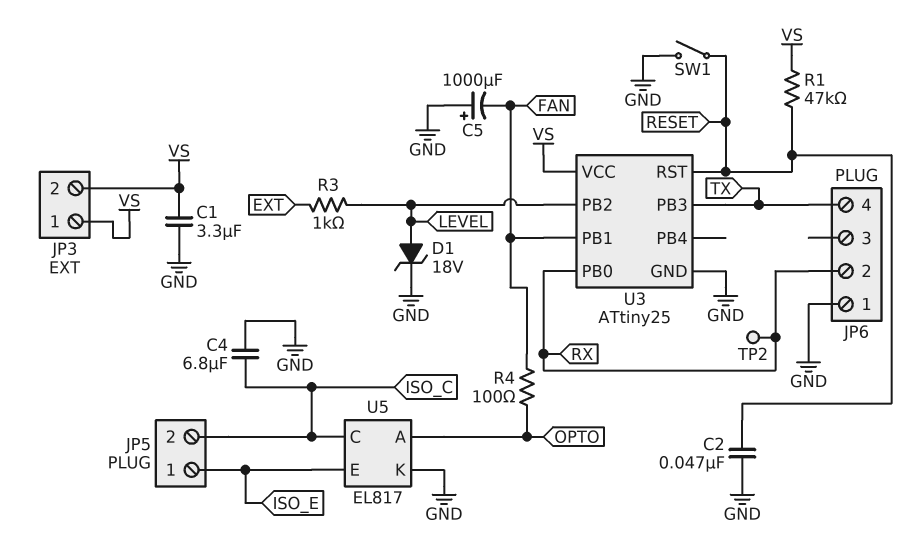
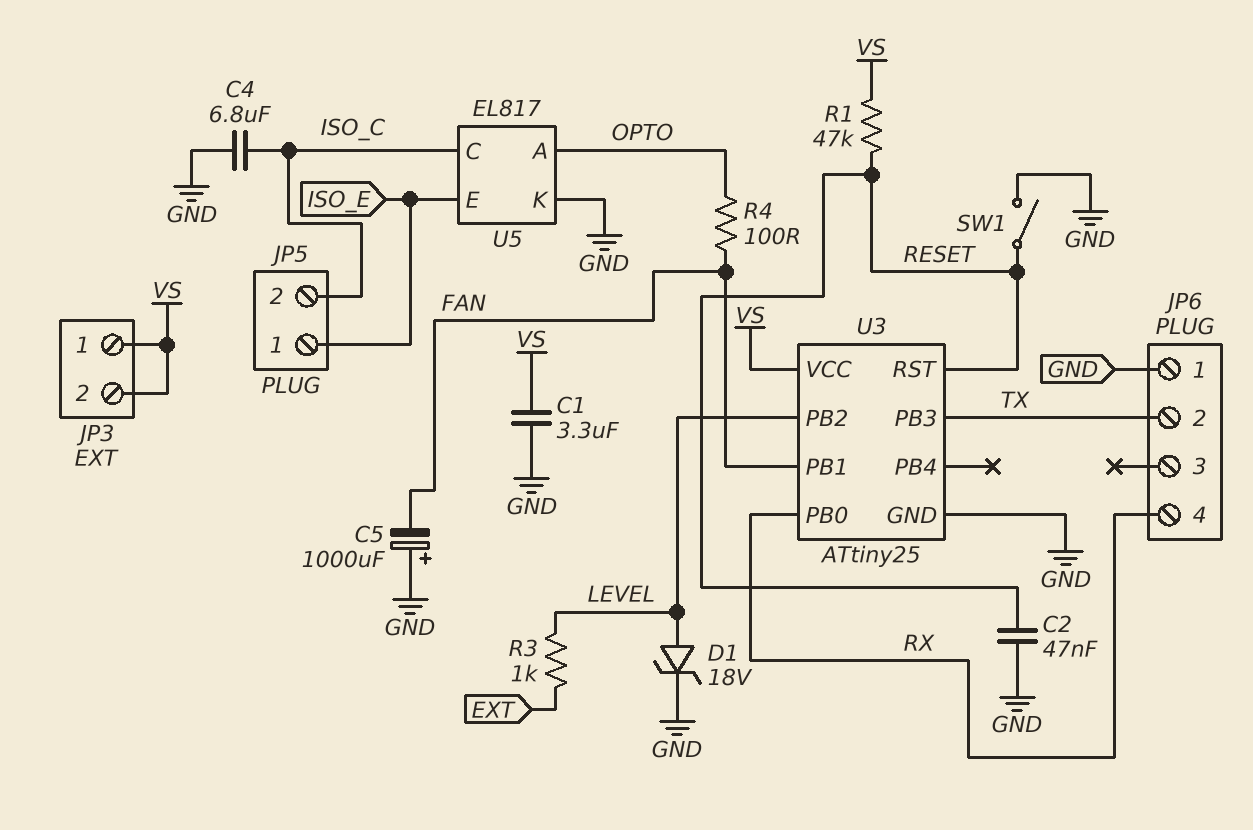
JP6 pin 2: RX -> TX
JP6 pin 4: TX -> RX
TP2: test point (RX) -> none

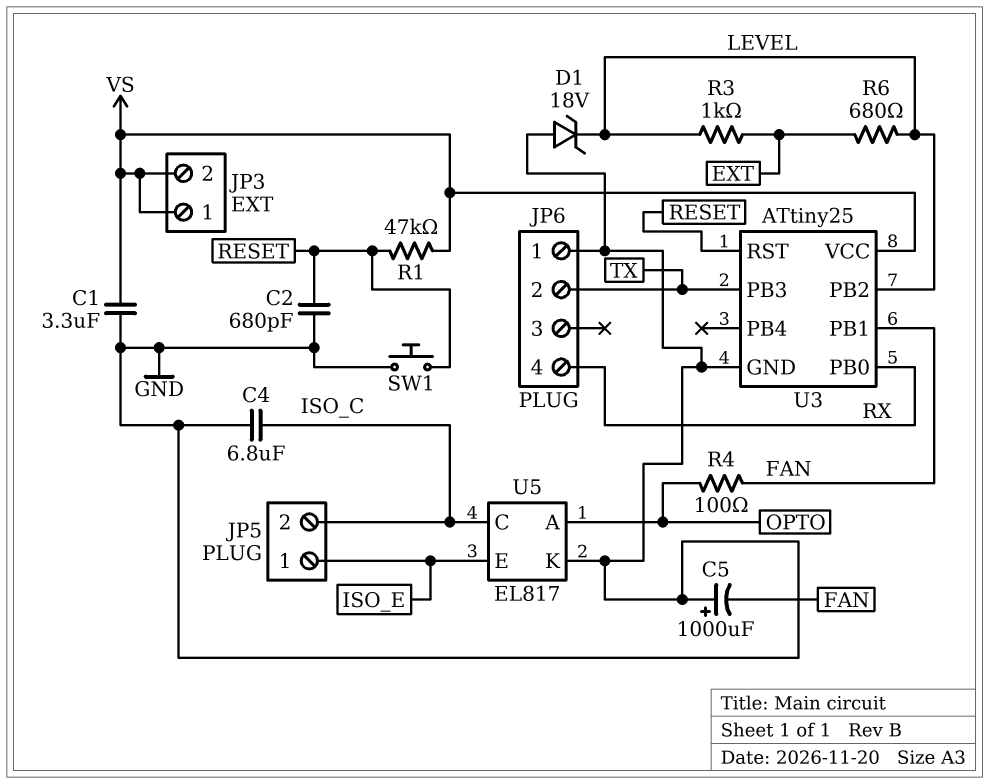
C2: 47nF (GND, RESET) -> 680pF (GND, RESET)
D1: zener 18V (A LEVEL, K GND) -> zener 18V (A GND, K LEVEL)
R6: none -> 680 (EXT, LEVEL)
SW1: switch (GND, RESET) -> button (GND, RESET)

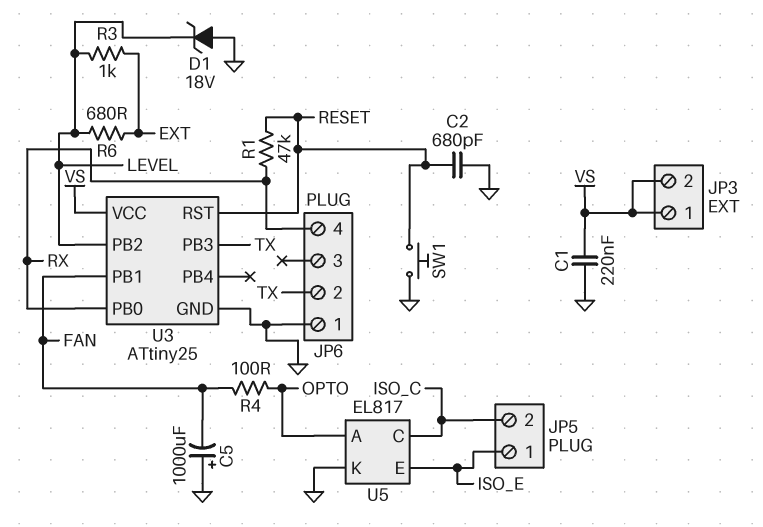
C1: 3.3uF (GND, VS) -> 220nF (GND, VS)
C4: 6.8uF (GND, ISO_C) -> none
R1: 47k (RESET, VS) -> 47k (RESET, RX)

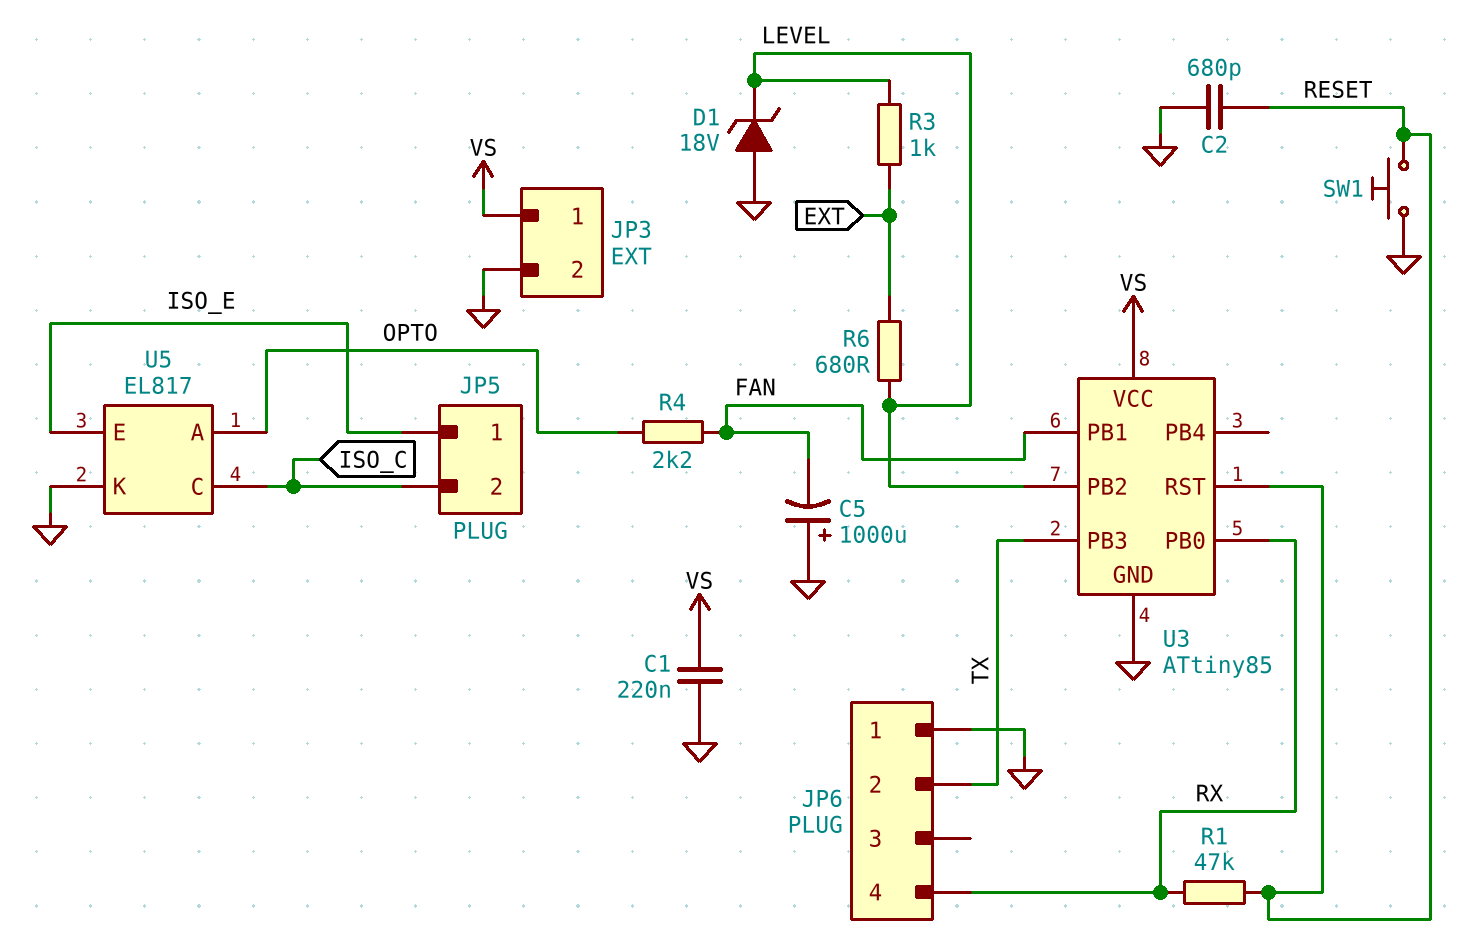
JP3 pin 2: VS -> GND
R4: 100 (FAN, OPTO) -> 2.2k (FAN, OPTO)
U3: ATtiny25 -> ATtiny85

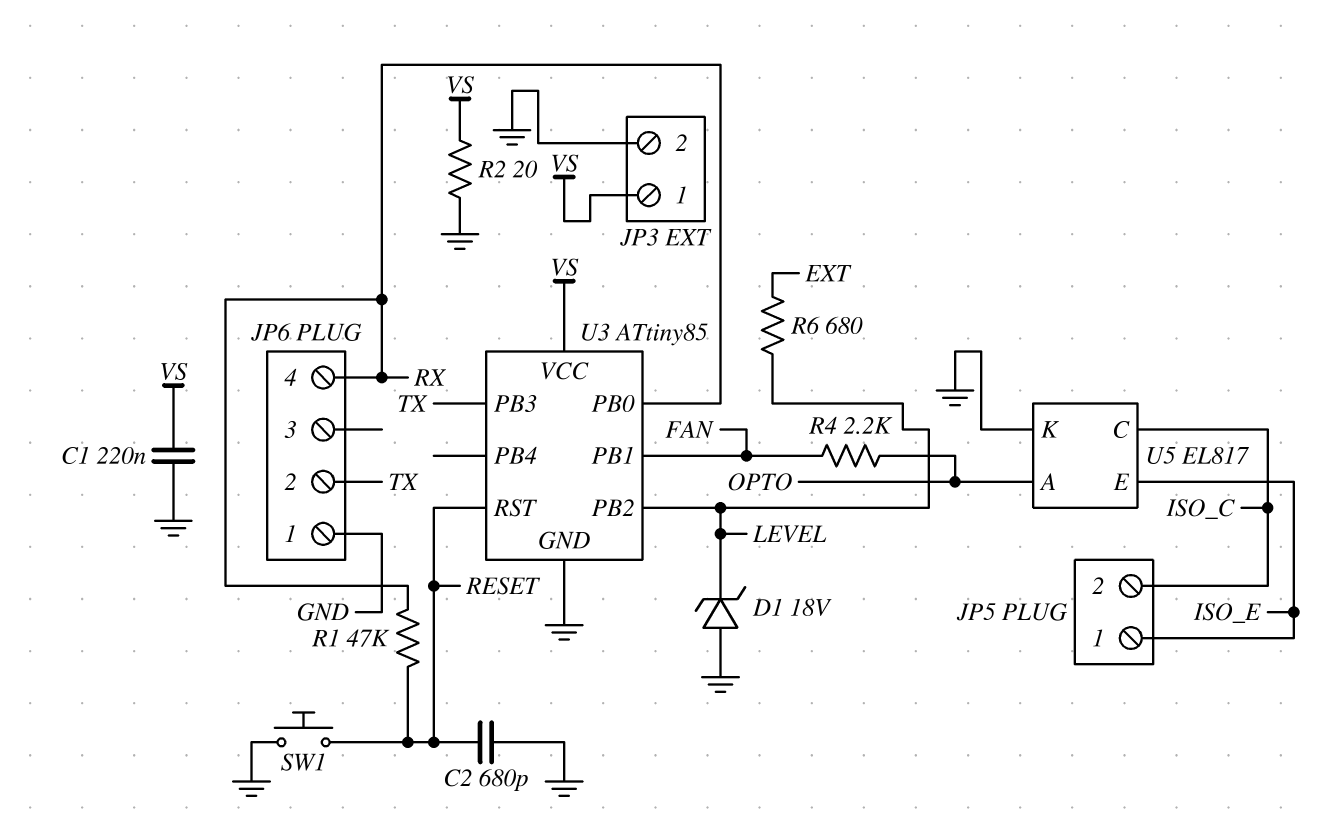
C5: 1000uF (plus GND, minus FAN) -> none
R2: none -> 20 (GND, VS)
R3: 1k (EXT, LEVEL) -> none

